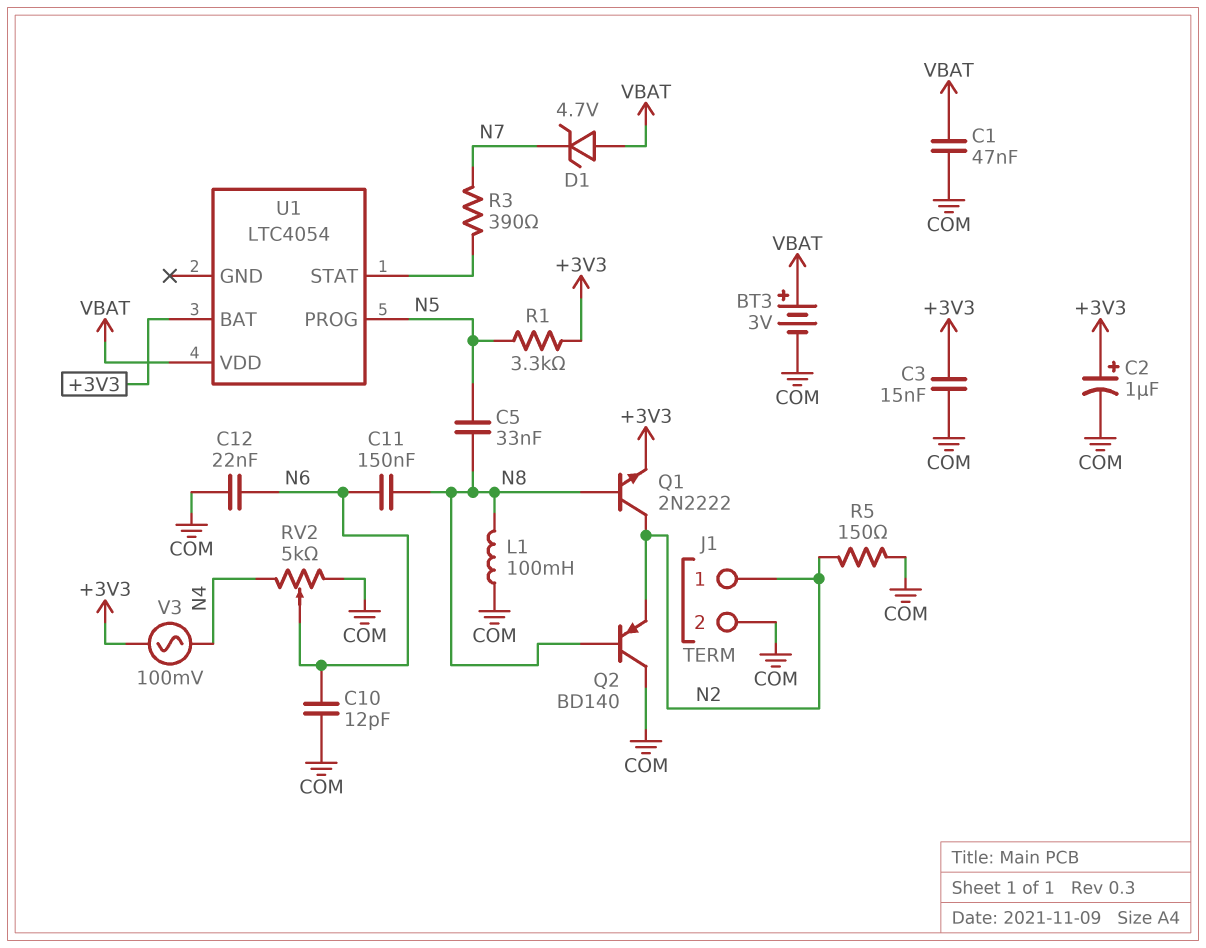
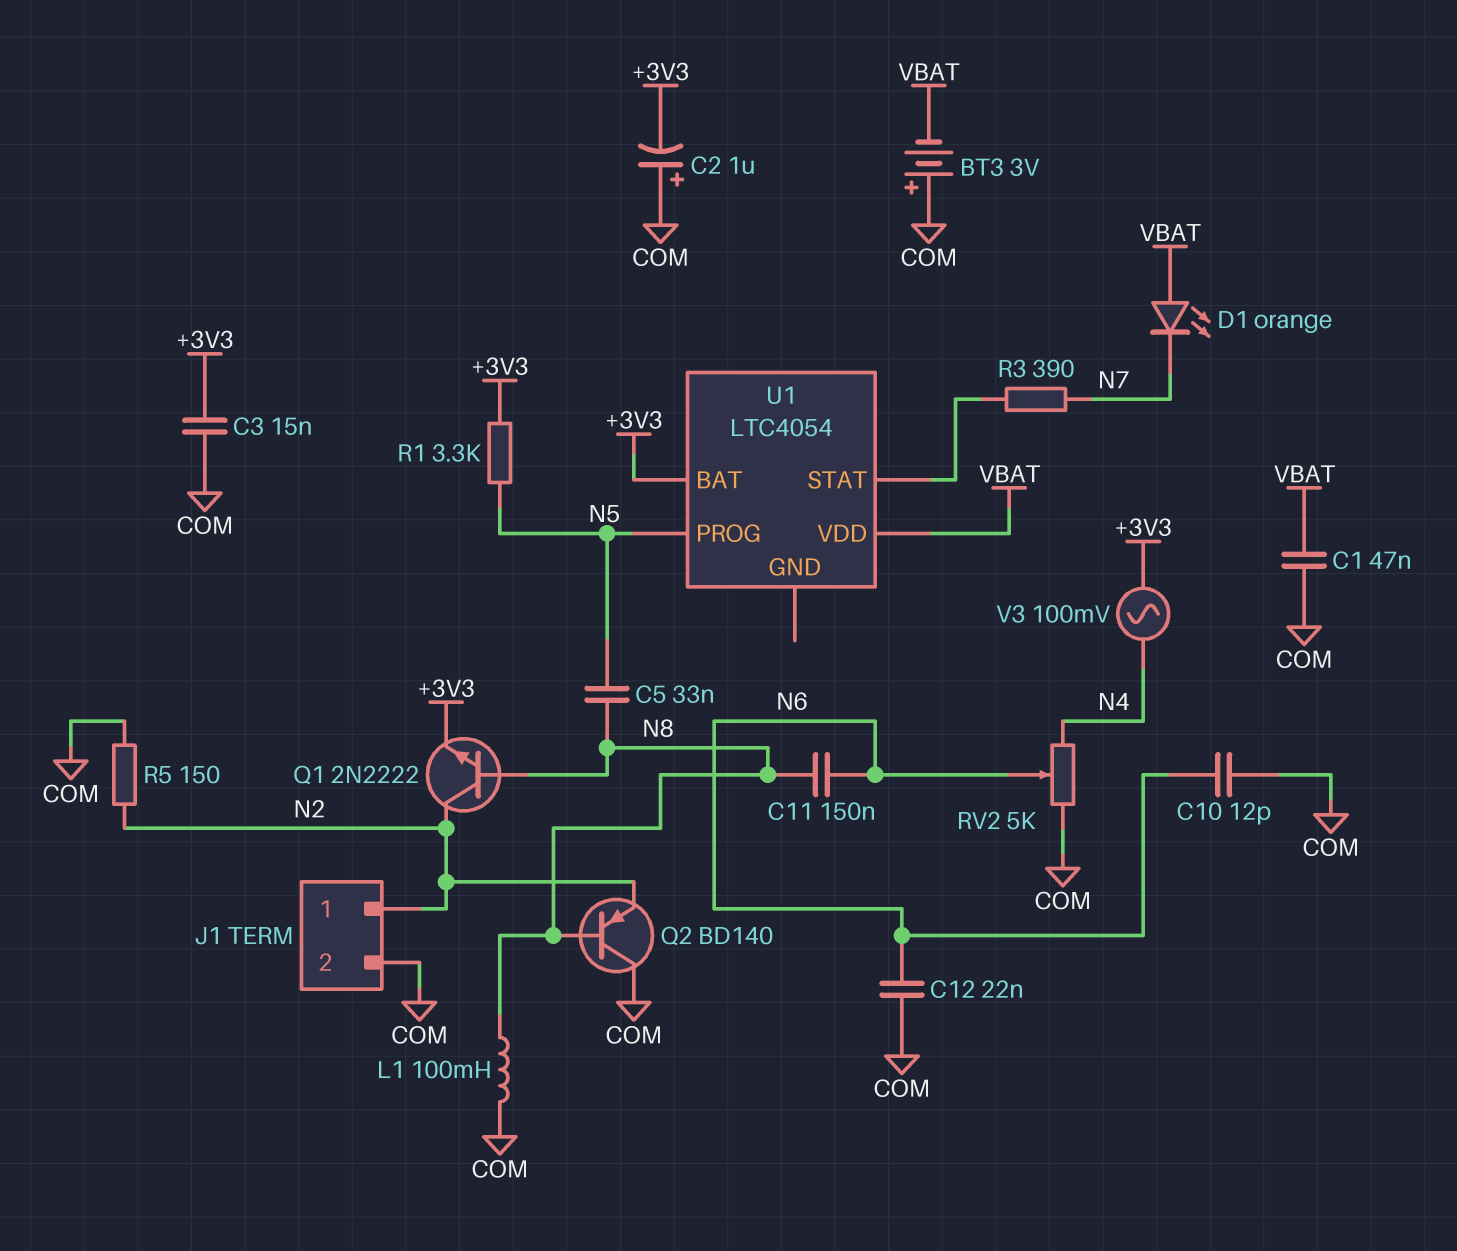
BT3: 3V (plus VBAT, minus COM) -> 3V (plus COM, minus VBAT)
C2: 1uF (plus +3V3, minus COM) -> 1uF (plus COM, minus +3V3)
D1: zener 4.7V (A VBAT, K N7) -> LED orange (A VBAT, K N7)

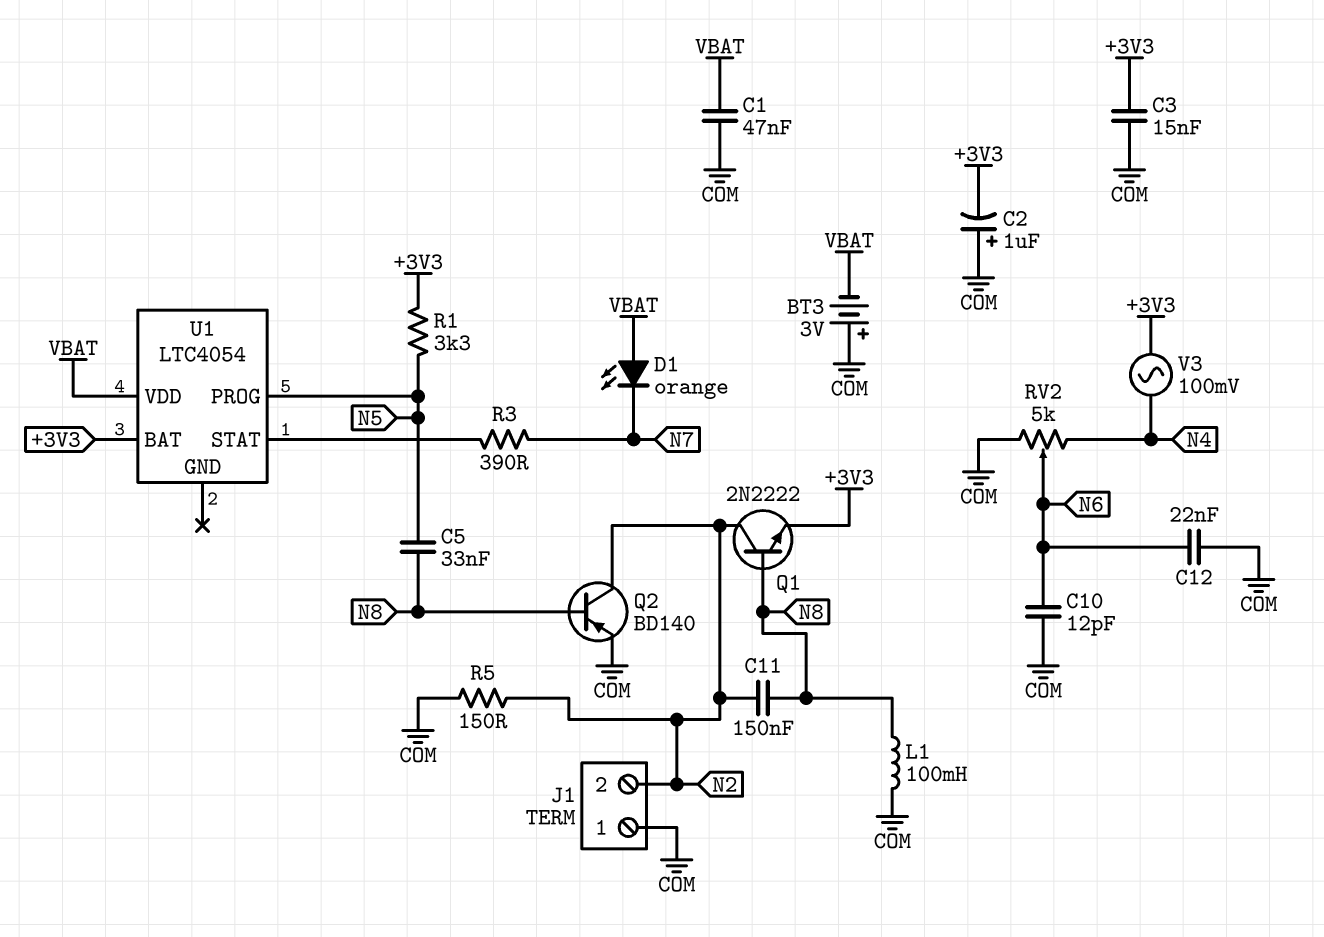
C11: 150nF (N6, N8) -> 150nF (N2, N8)
J1 pin 1: N2 -> COM
J1 pin 2: COM -> N2
Q2: PNP BD140 (B N8, C COM, E N2) -> PNP BD140 (B N8, C N2, E COM)

